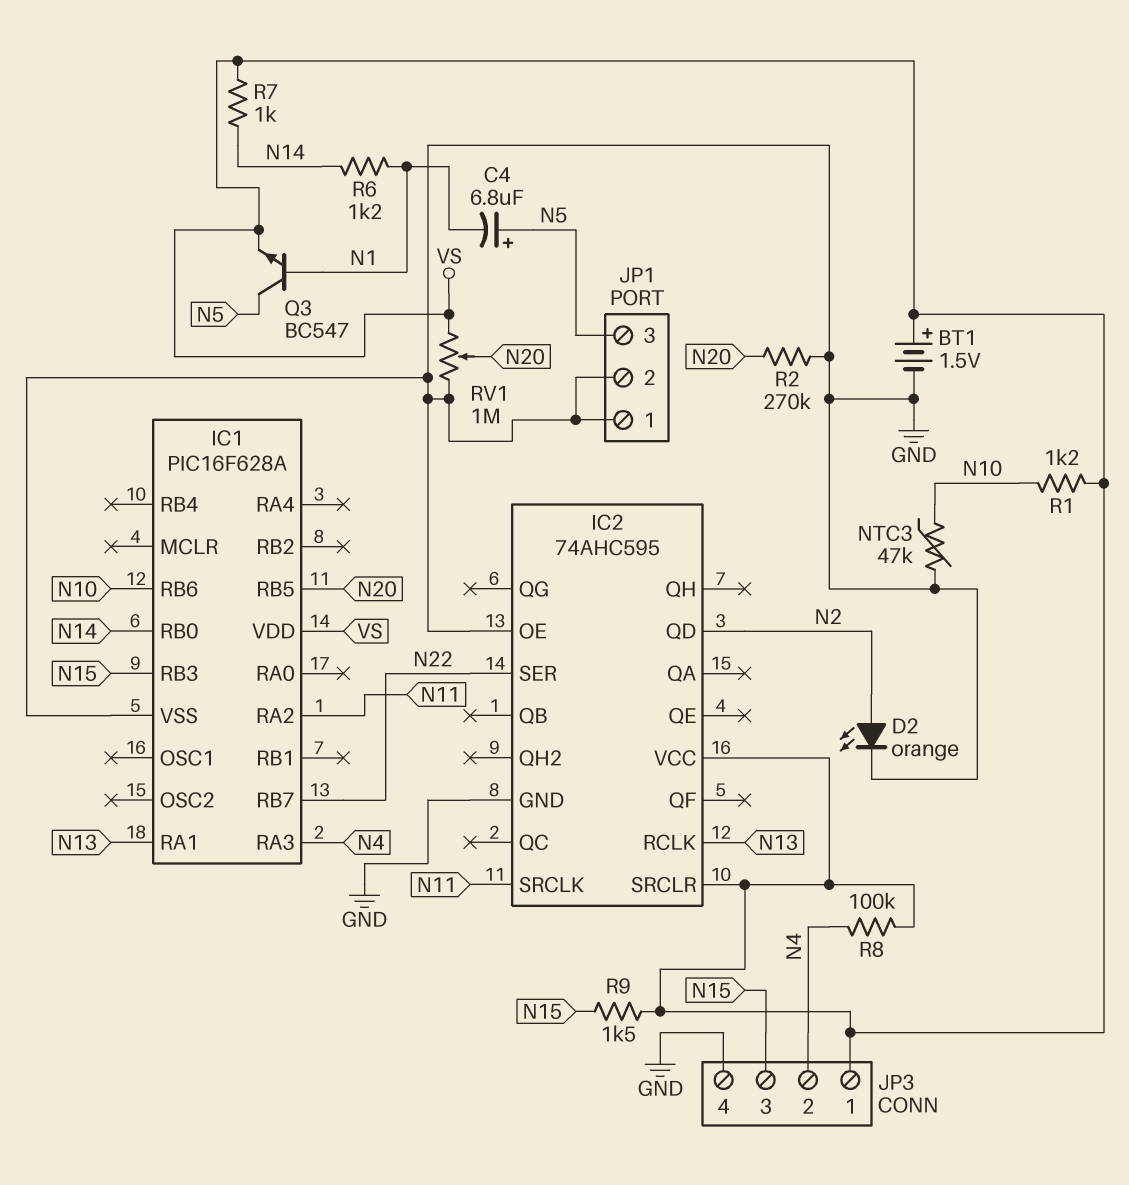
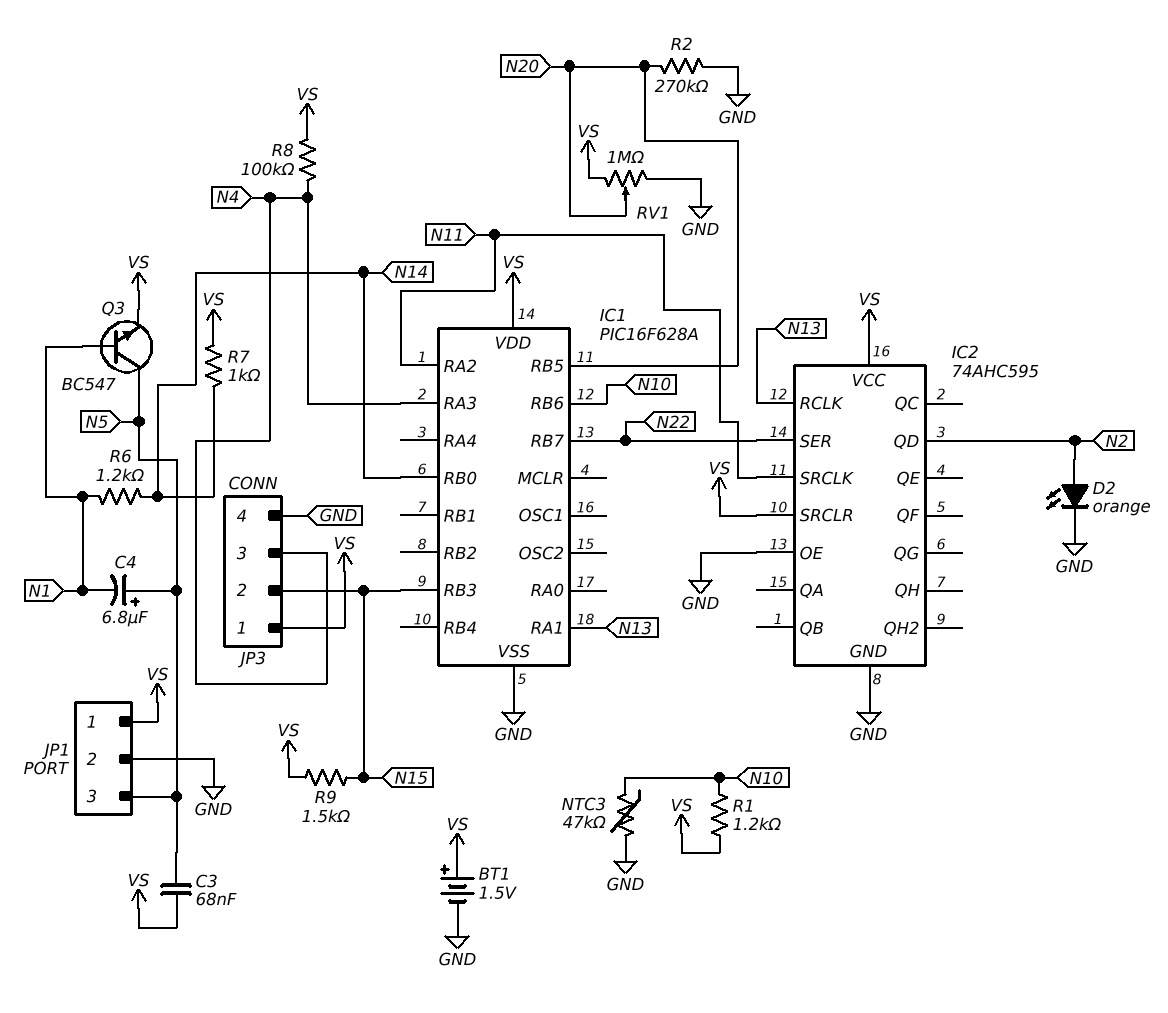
C3: none -> 68nF (N5, VS)
JP1 pin 1: GND -> VS
JP3 pin 2: N4 -> N15
JP3 pin 3: N15 -> N4

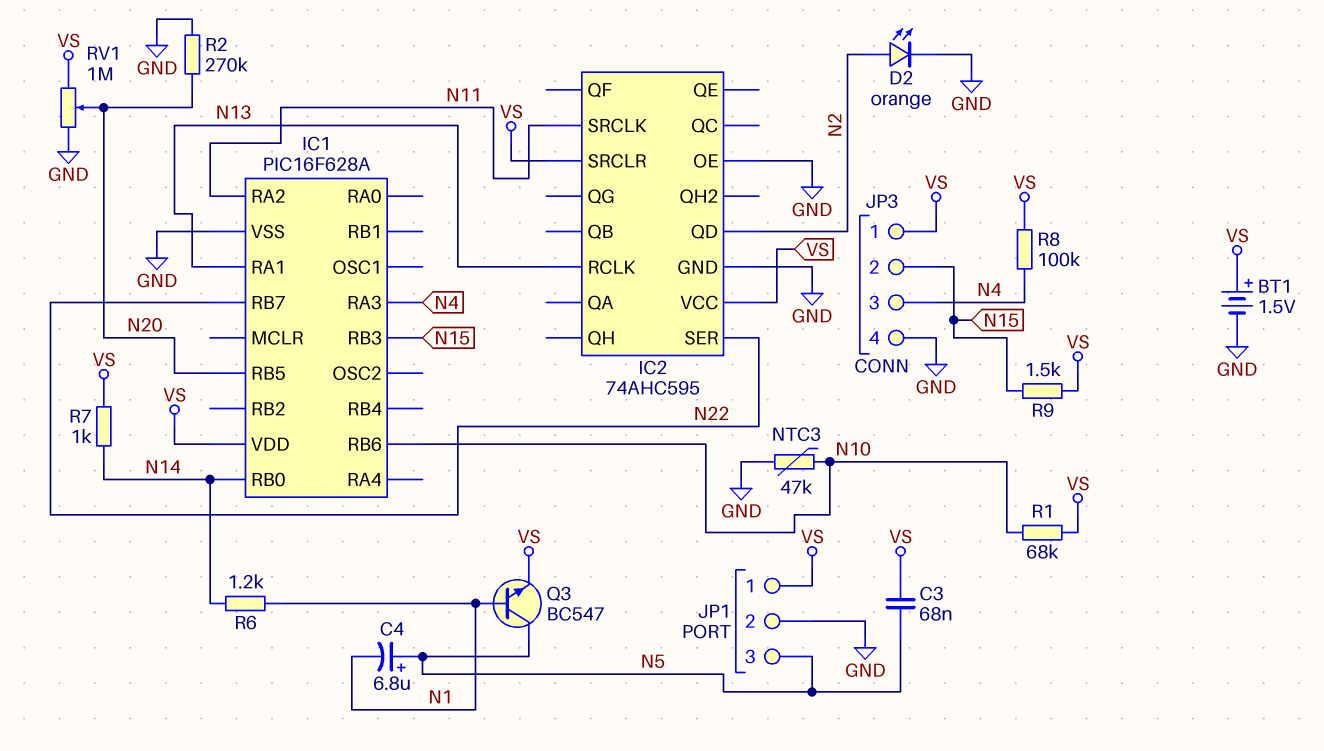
R1: 1.2k (N10, VS) -> 68k (N10, VS)

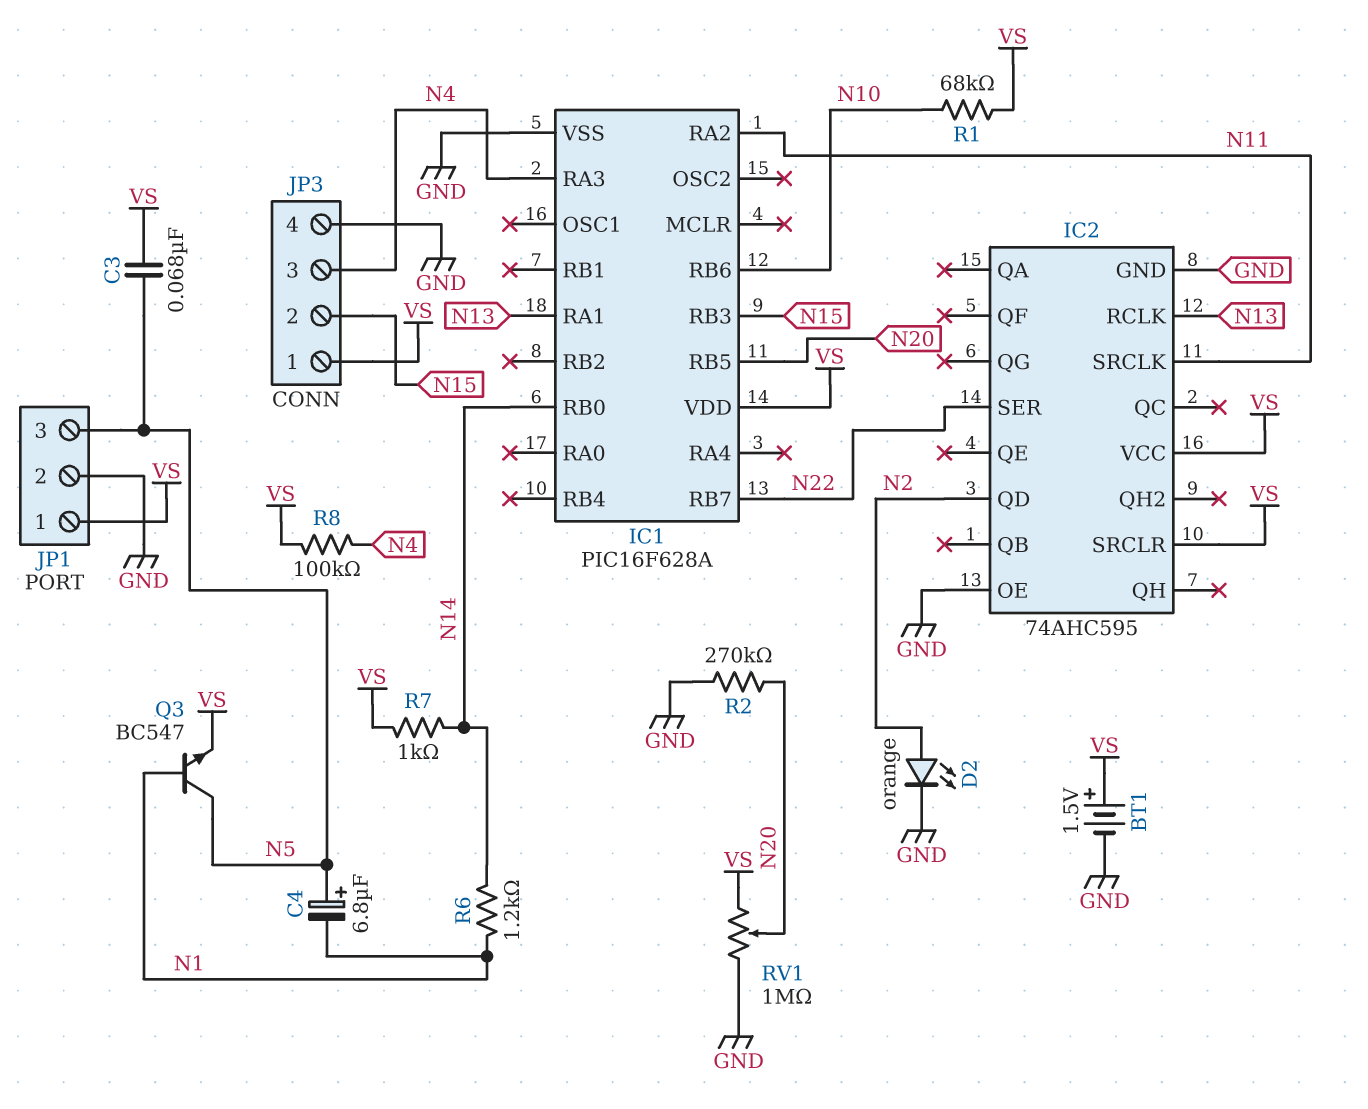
NTC3: 47k (GND, N10) -> none
R9: 1.5k (N15, VS) -> none

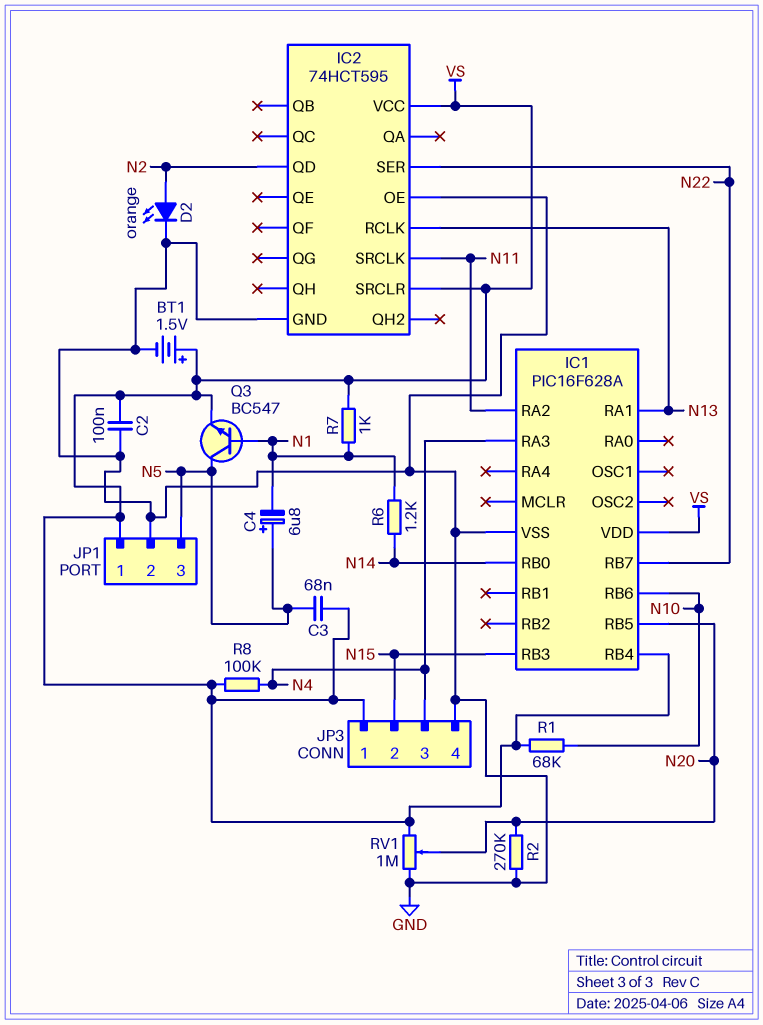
C2: none -> 100nF (GND, VS)
IC1 pin RB4: none -> VS
IC2: 74AHC595 -> 74HCT595
R7: 1k (N14, VS) -> 1k (N1, VS)

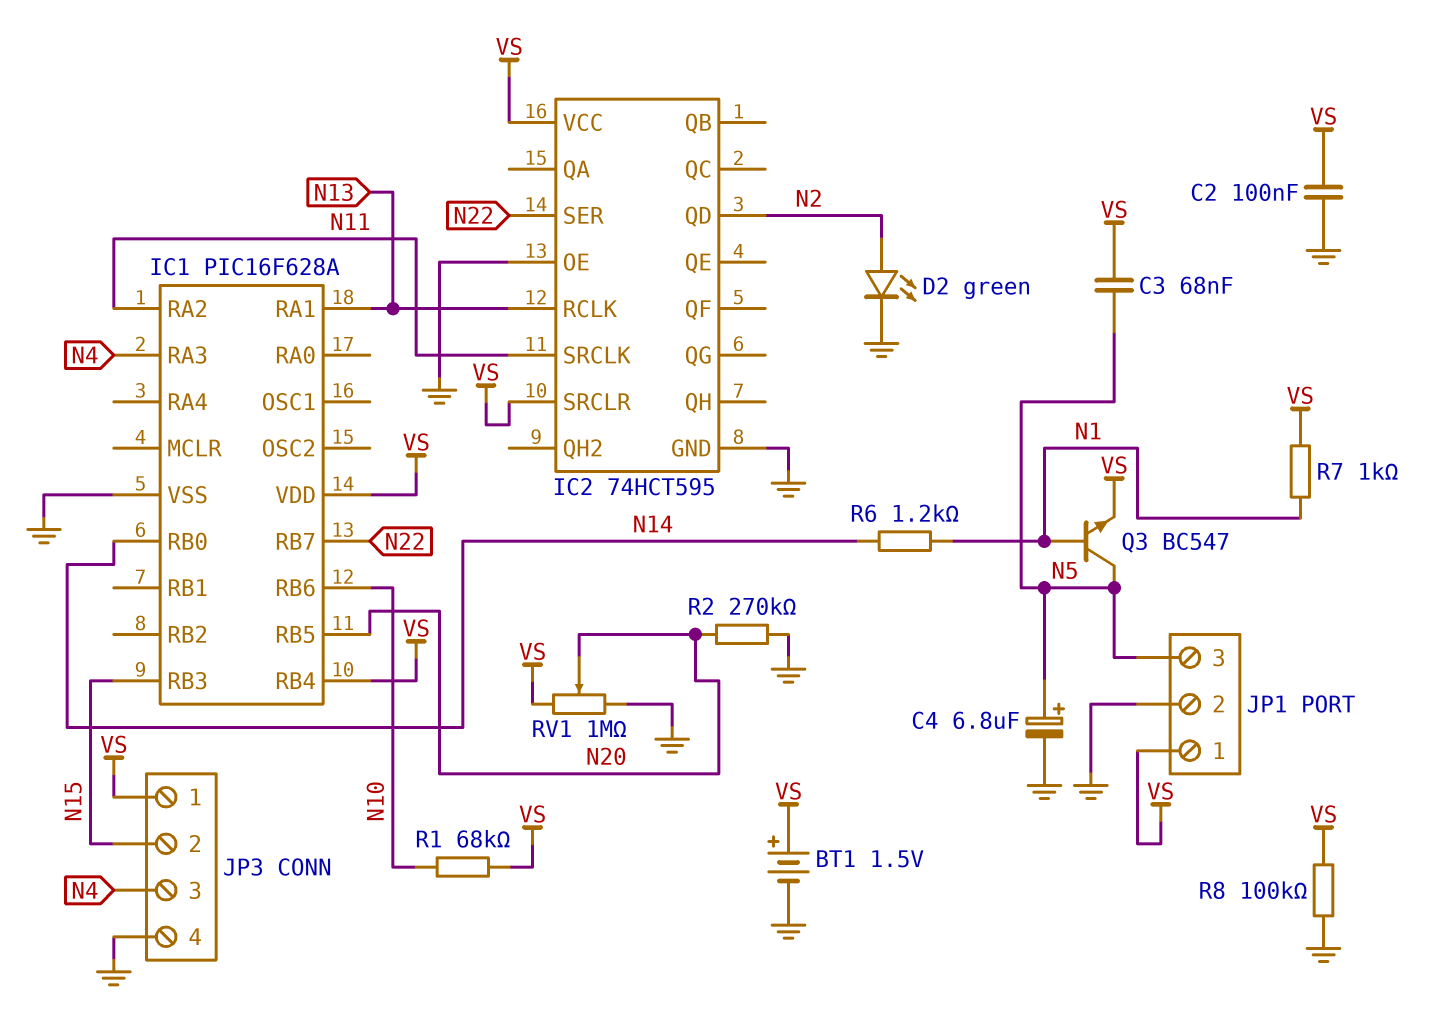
C4: 6.8uF (plus N5, minus N1) -> 6.8uF (plus N5, minus GND)
D2: LED orange (A N2, K GND) -> LED green (A N2, K GND)
R8: 100k (N4, VS) -> 100k (GND, VS)

